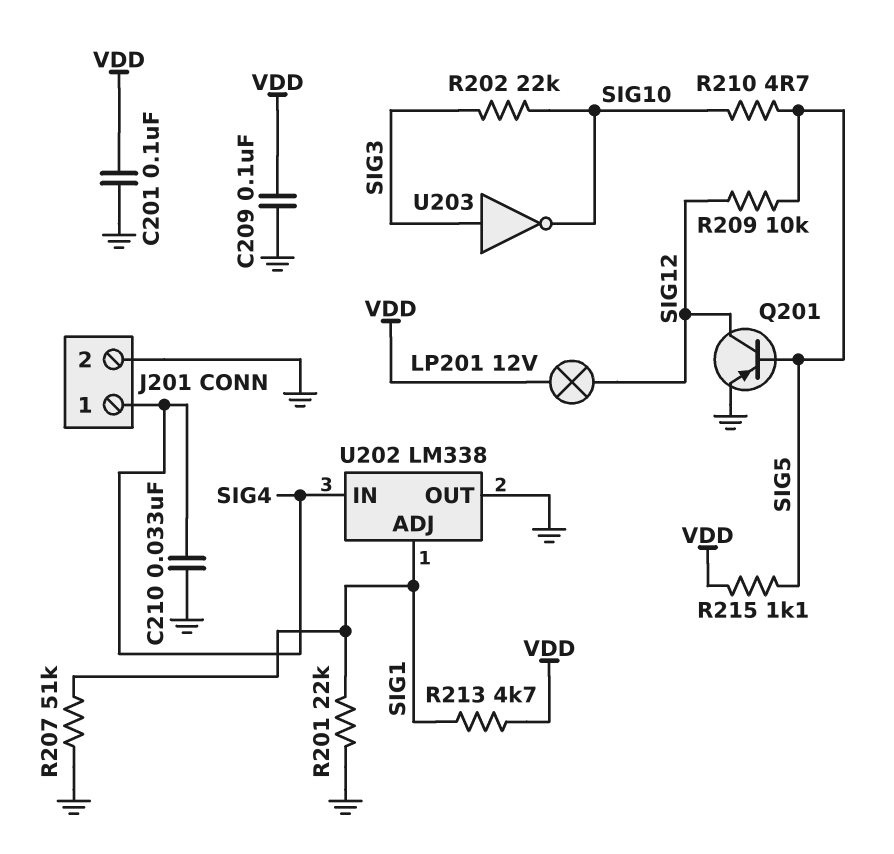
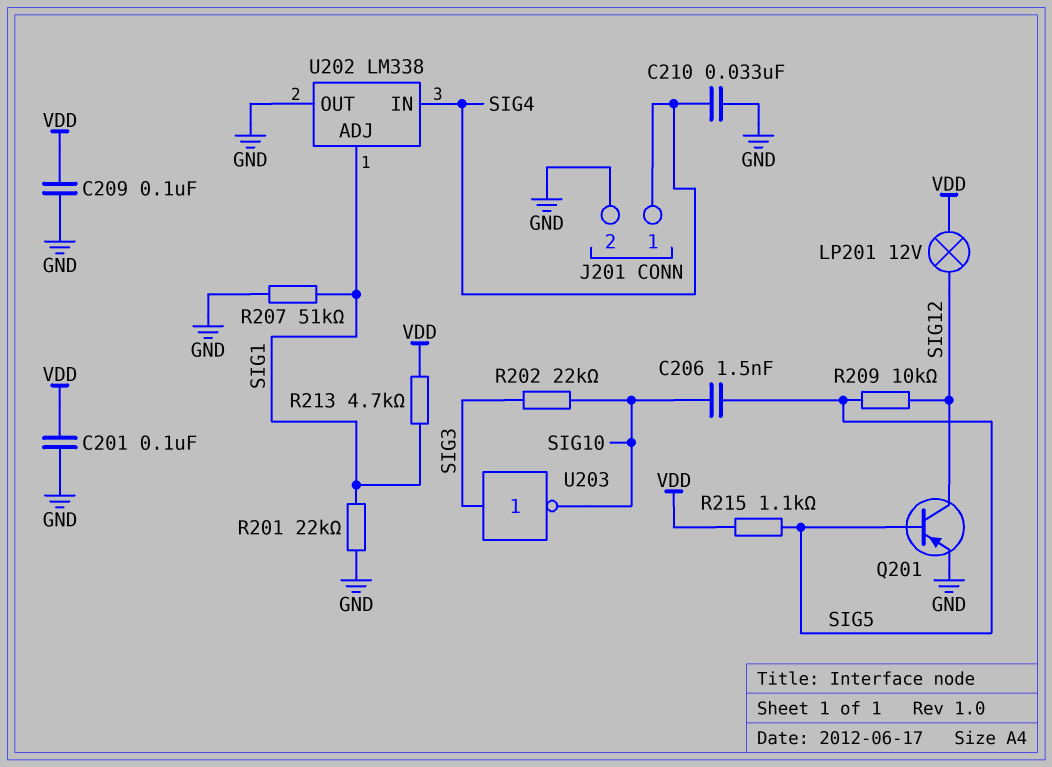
C206: none -> 1.5nF (SIG5, SIG10)
R210: 4.7 (SIG5, SIG10) -> none

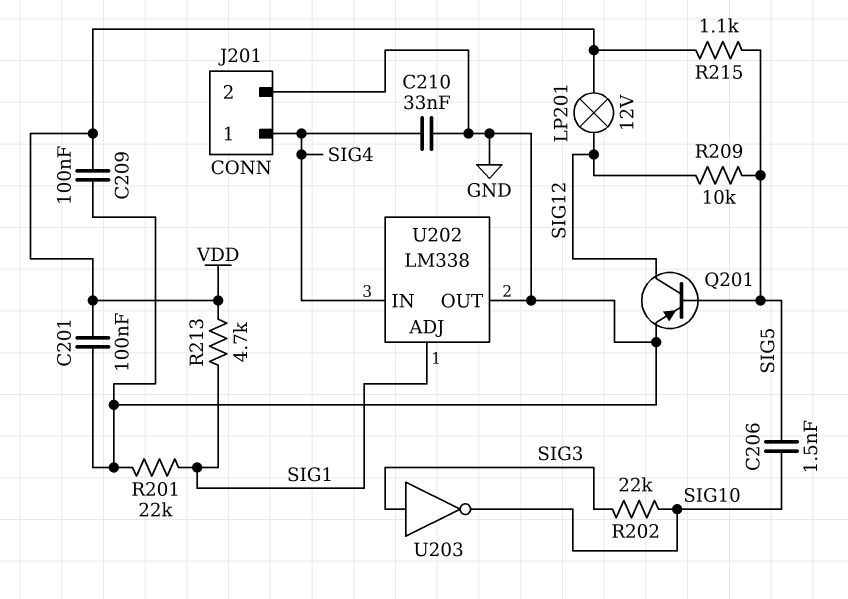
R207: 51k (GND, SIG1) -> none

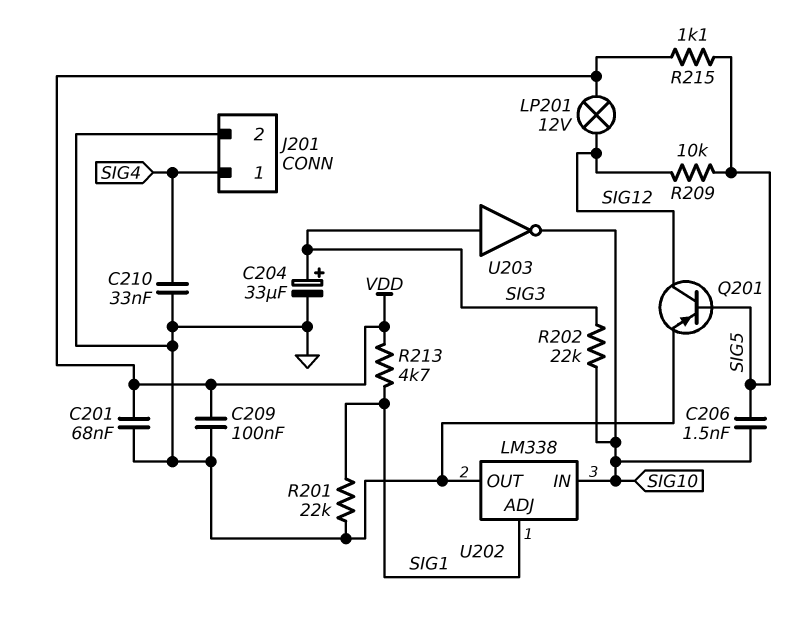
C201: 100nF (GND, VDD) -> 68nF (GND, VDD)
C204: none -> 33uF (plus SIG3, minus GND)
U202 pin IN: SIG4 -> SIG10

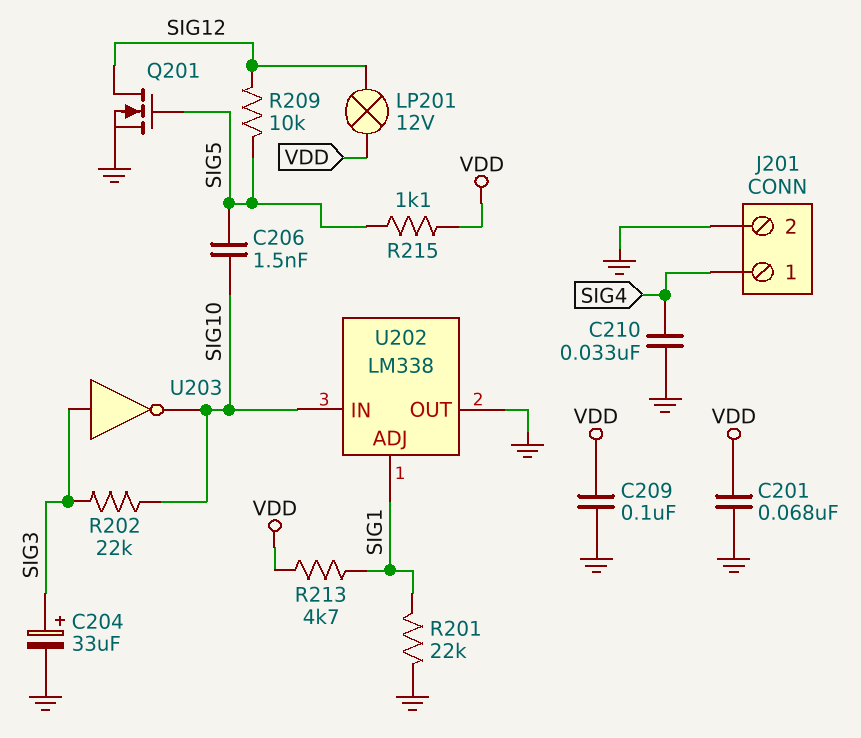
Q201: PNP (B SIG5, C SIG12, E GND) -> NMOS (G SIG5, D SIG12, S GND)

